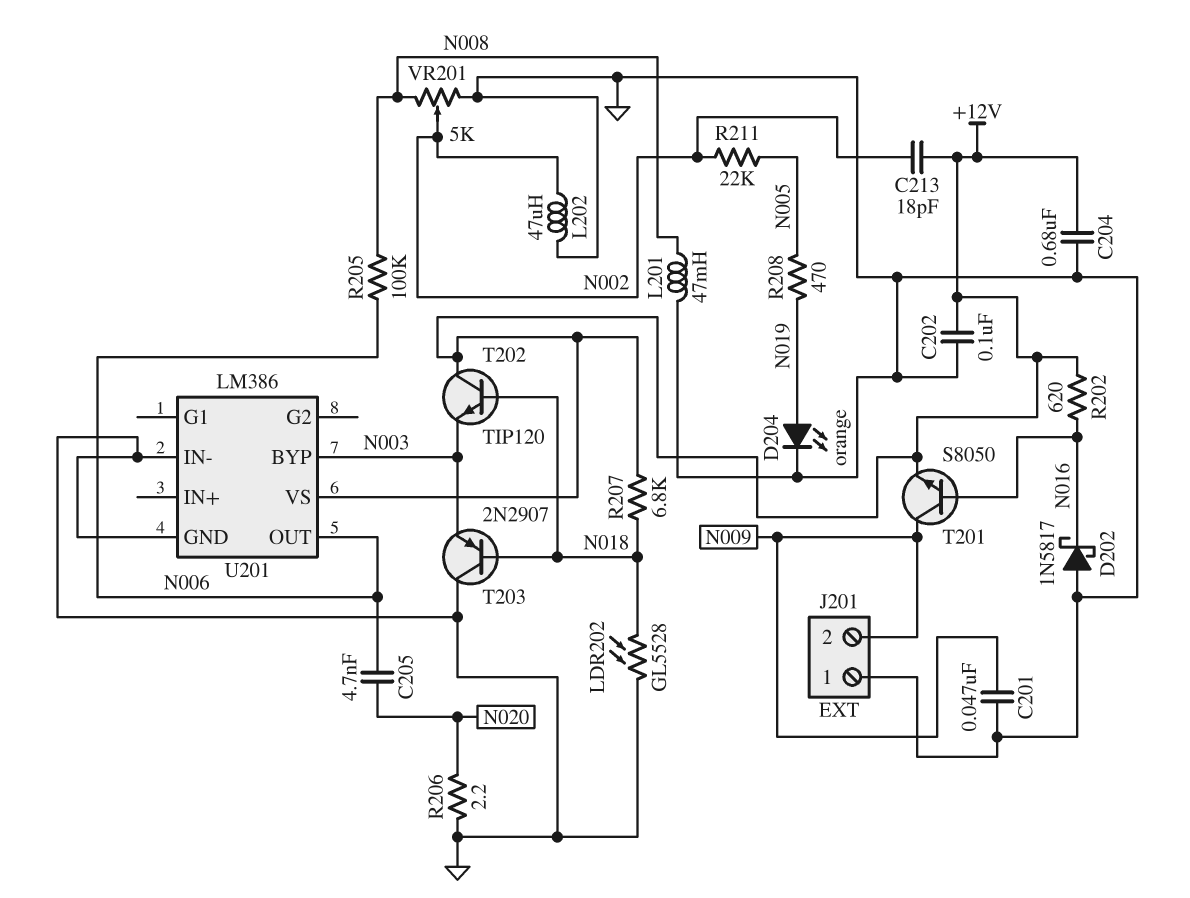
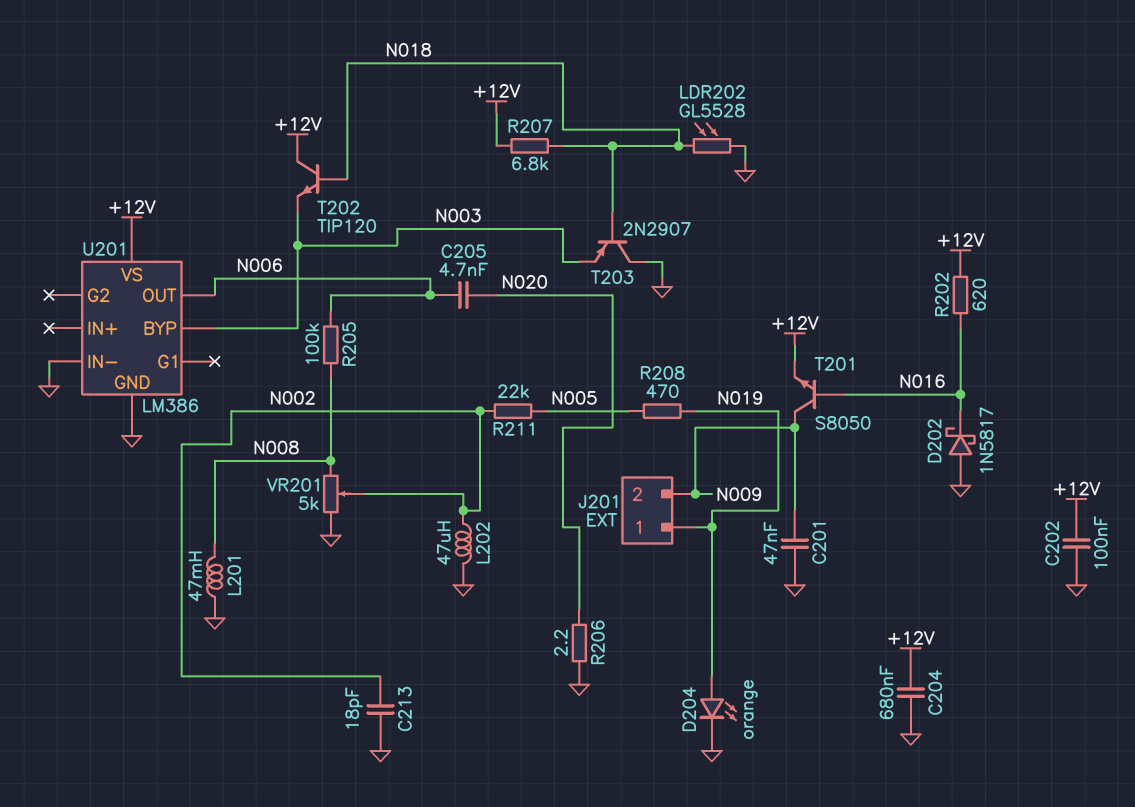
C213: 18pF (+12V, N002) -> 18pF (GND, N002)
J201 pin 1: GND -> N019

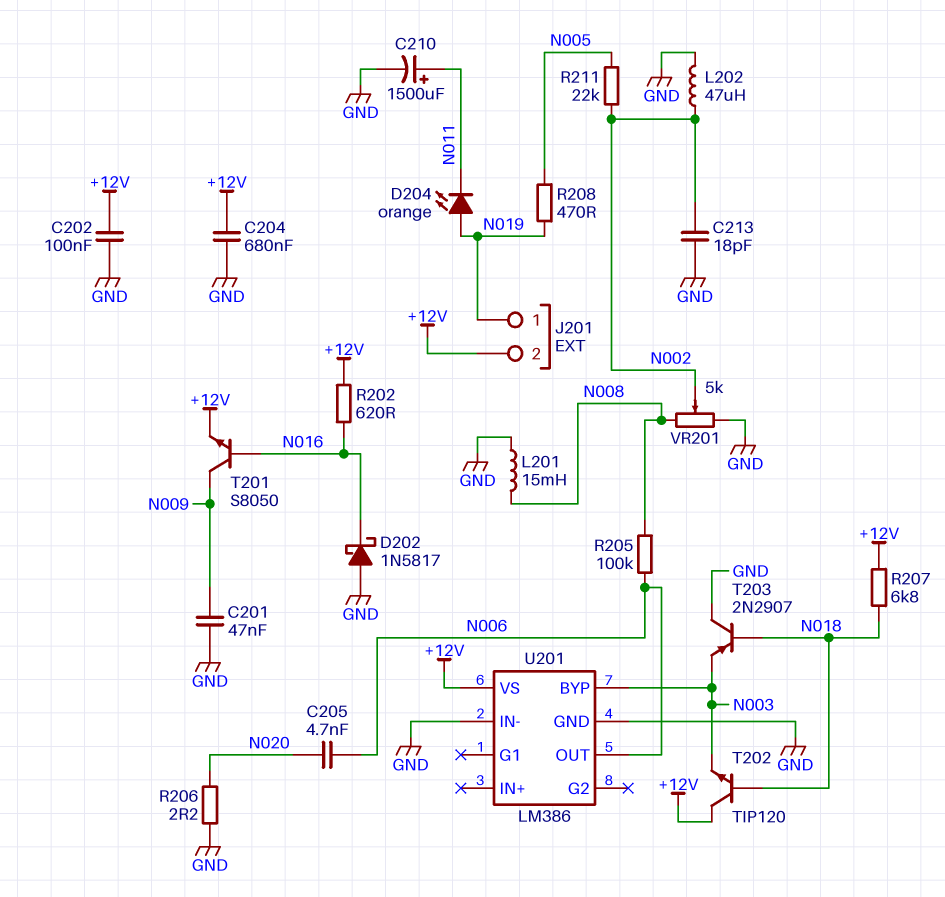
C210: none -> 1500uF (plus N011, minus GND)
D204: LED orange (A N019, K GND) -> LED orange (A N019, K N011)
J201 pin 2: N009 -> +12V
L201: 47mH (GND, N008) -> 15mH (GND, N008)
LDR202: GL5528 (GND, N018) -> none

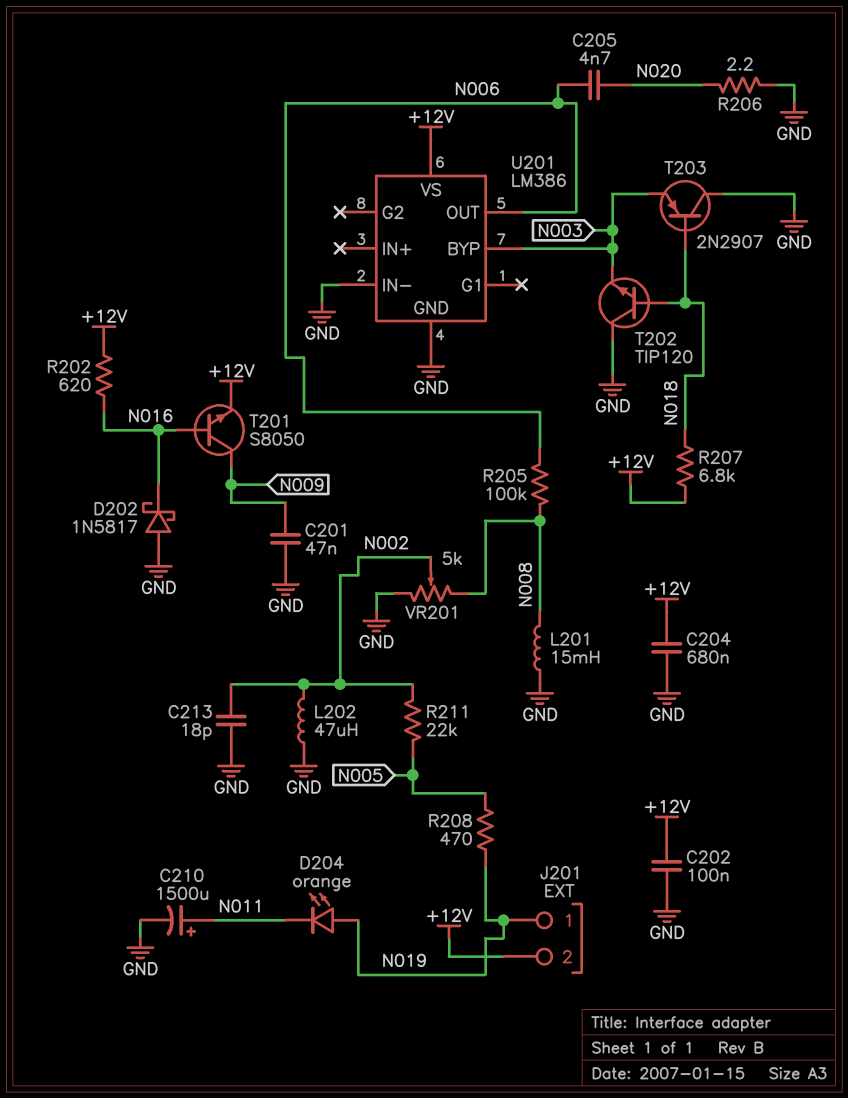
T202: NPN TIP120 (B N018, C +12V, E N003) -> NPN TIP120 (B N018, C GND, E N003)

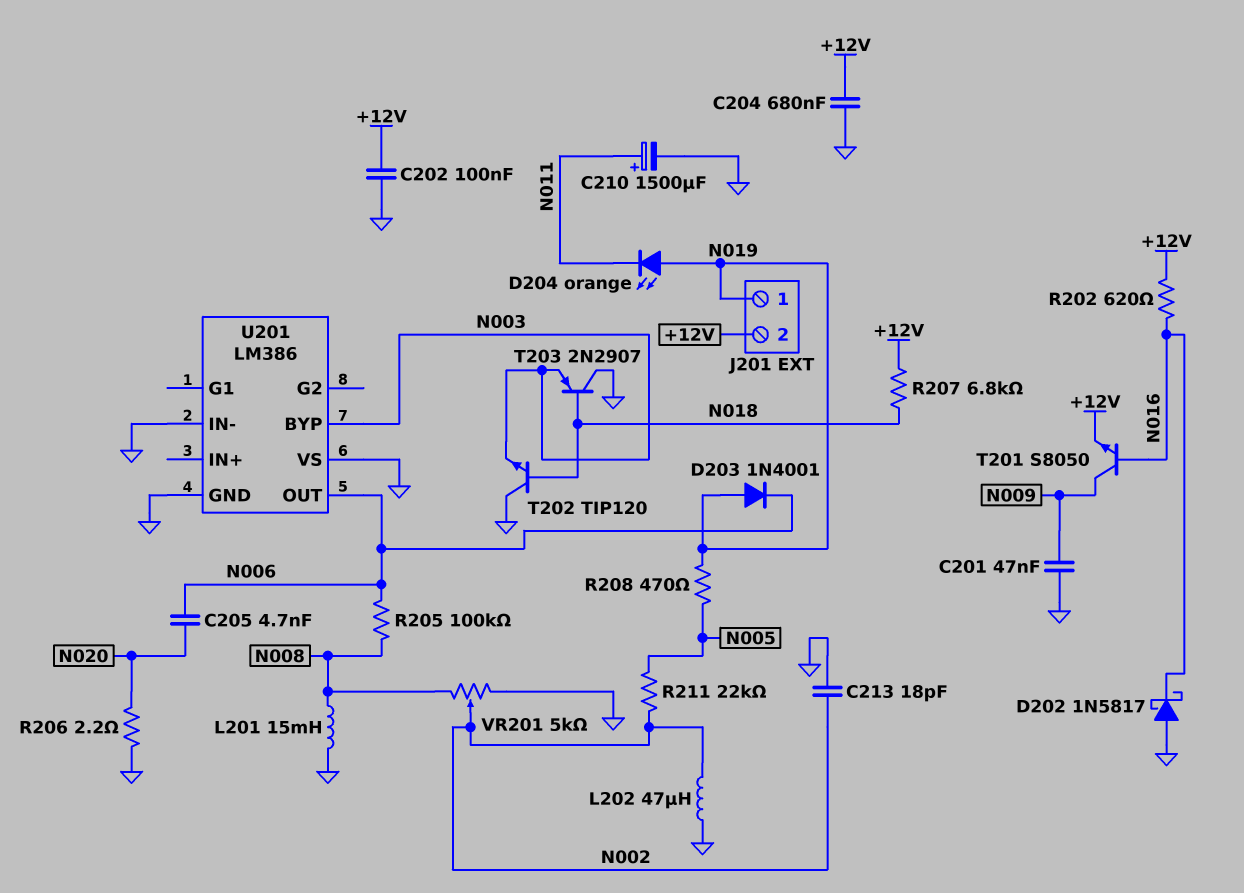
D203: none -> diode 1N4001 (A N019, K N006)
U201 pin VS: +12V -> GND

